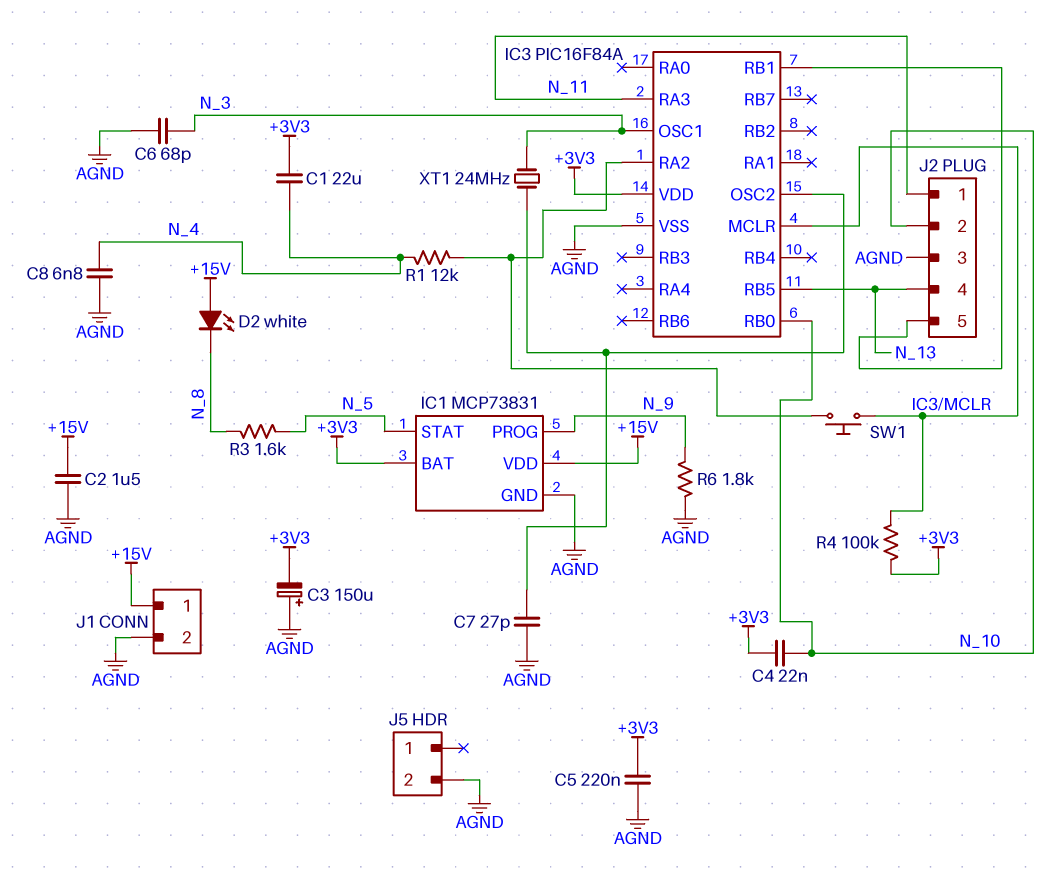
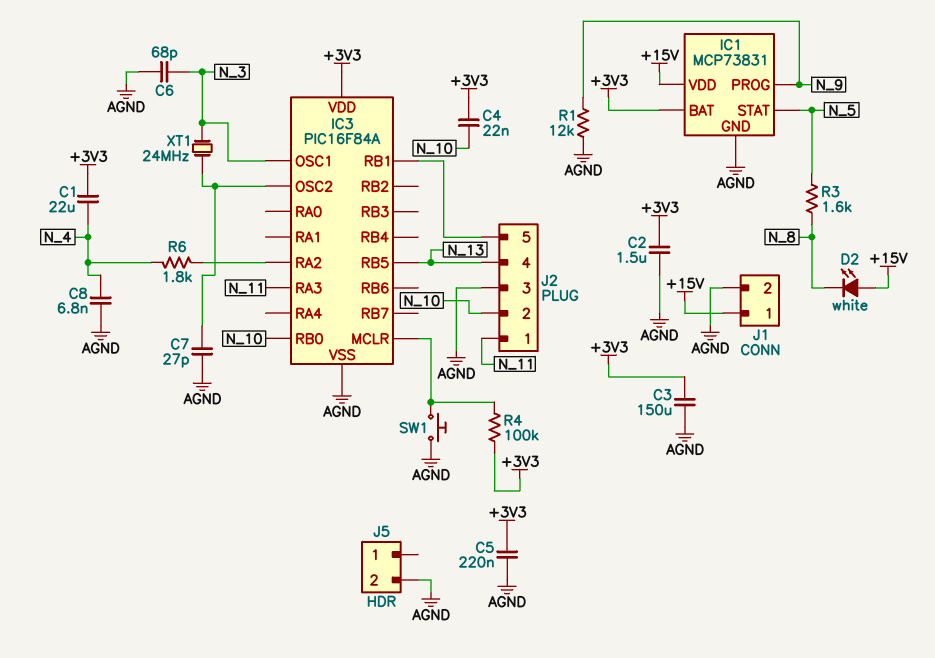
C2: 1.5uF (+15V, AGND) -> 1.5uF (+3V3, AGND)
C3: 150uF (plus AGND, minus +3V3) -> 150uF (+3V3, AGND)
R1: 12k (IC3/RA2, N_4) -> 12k (AGND, N_9)
R6: 1.8k (AGND, N_9) -> 1.8k (IC3/RA2, N_4)
SW1: button (IC3/MCLR, IC3/RA2) -> button (AGND, IC3/MCLR)

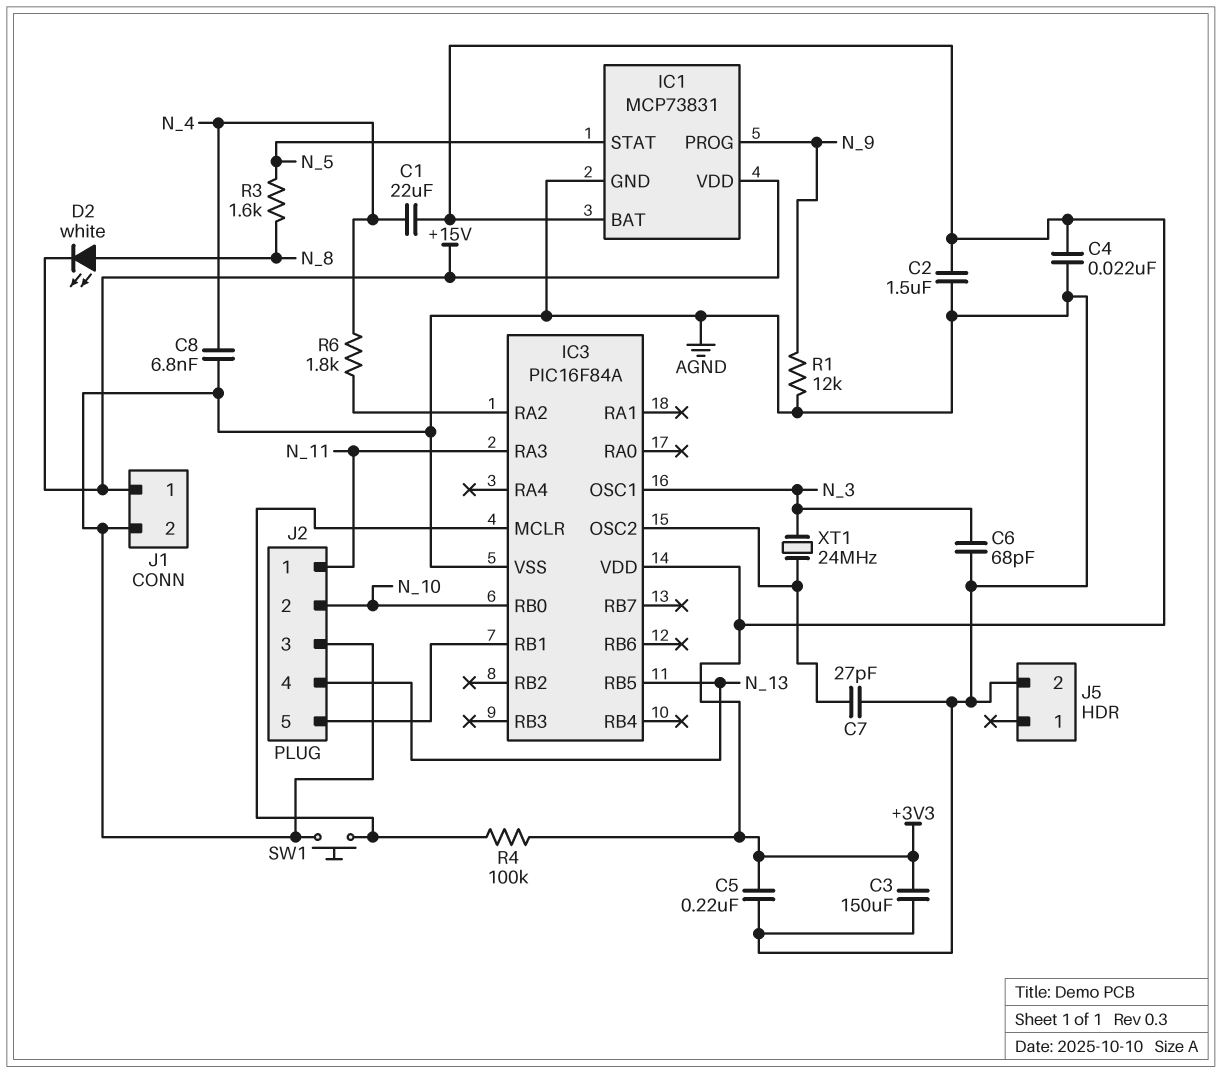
C4: 22nF (+3V3, N_10) -> 22nF (+3V3, AGND)
D2: LED white (A +15V, K N_8) -> LED white (A N_8, K +15V)

